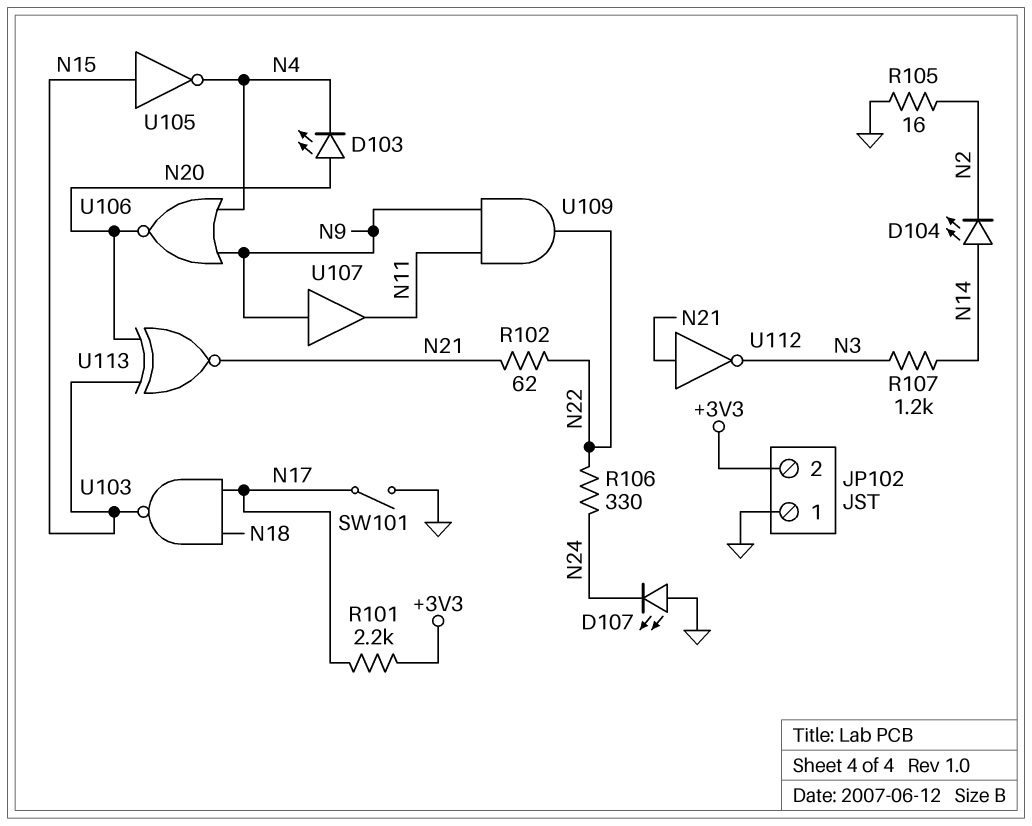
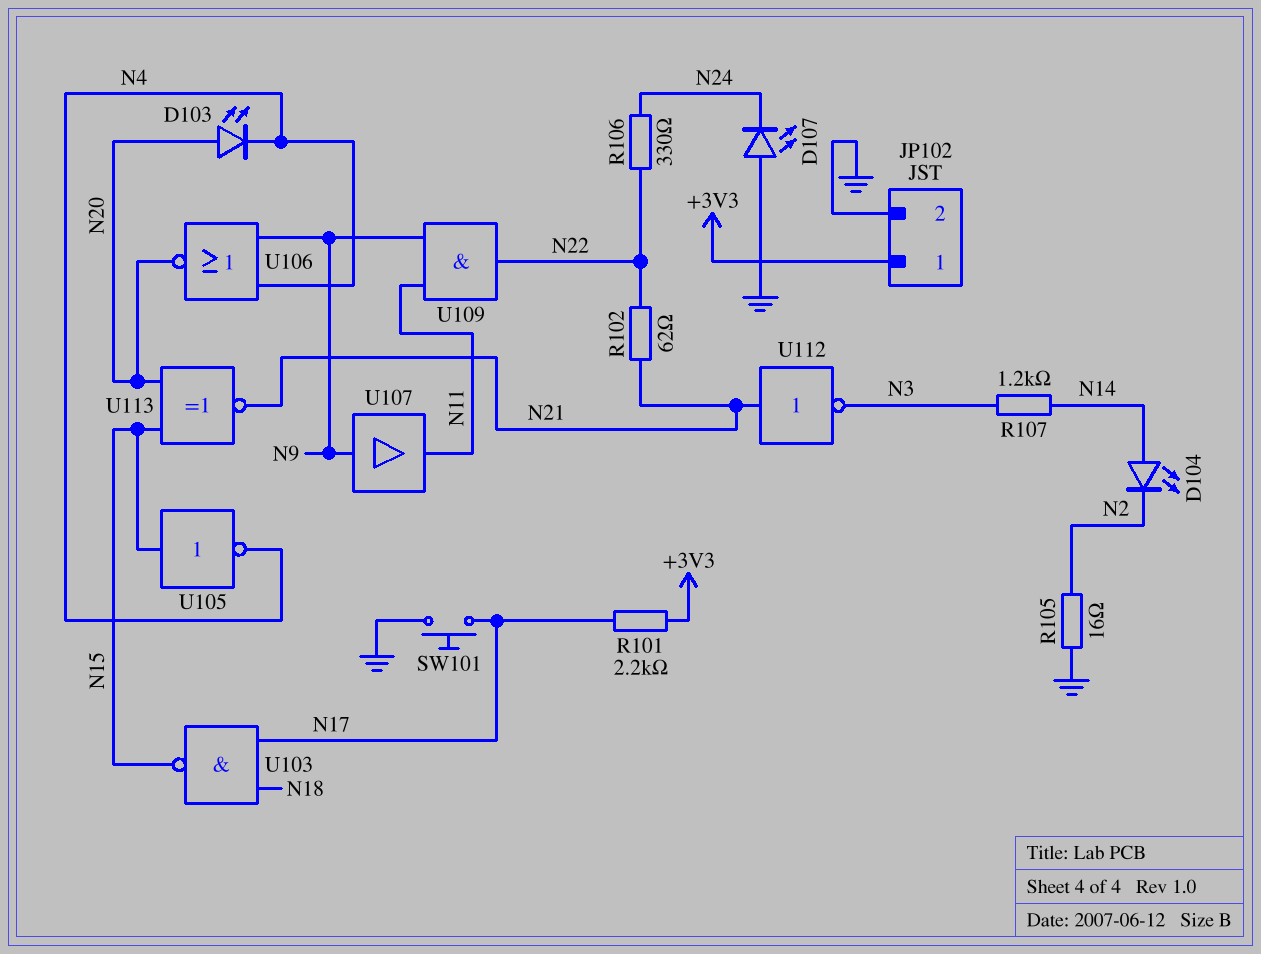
JP102 pin 1: GND -> +3V3
JP102 pin 2: +3V3 -> GND
SW101: switch (GND, N17) -> button (GND, N17)

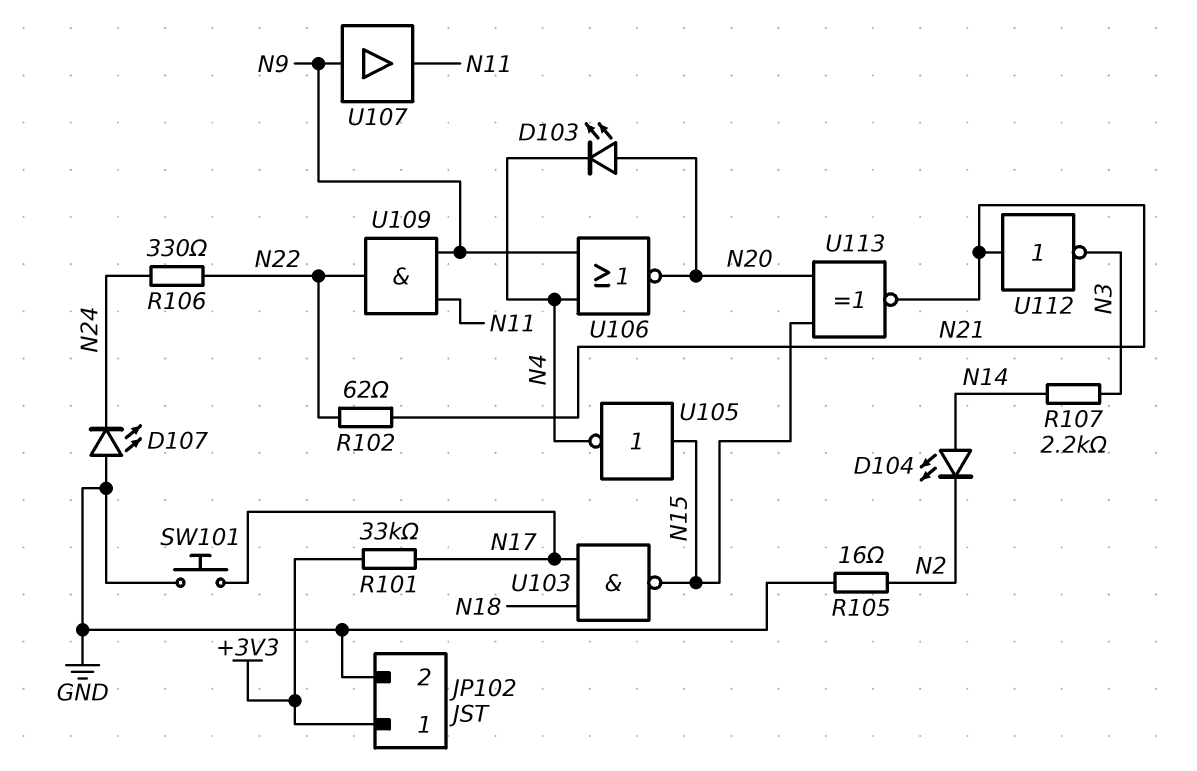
R101: 2.2k (+3V3, N17) -> 33k (+3V3, N17)
R107: 1.2k (N3, N14) -> 2.2k (N3, N14)

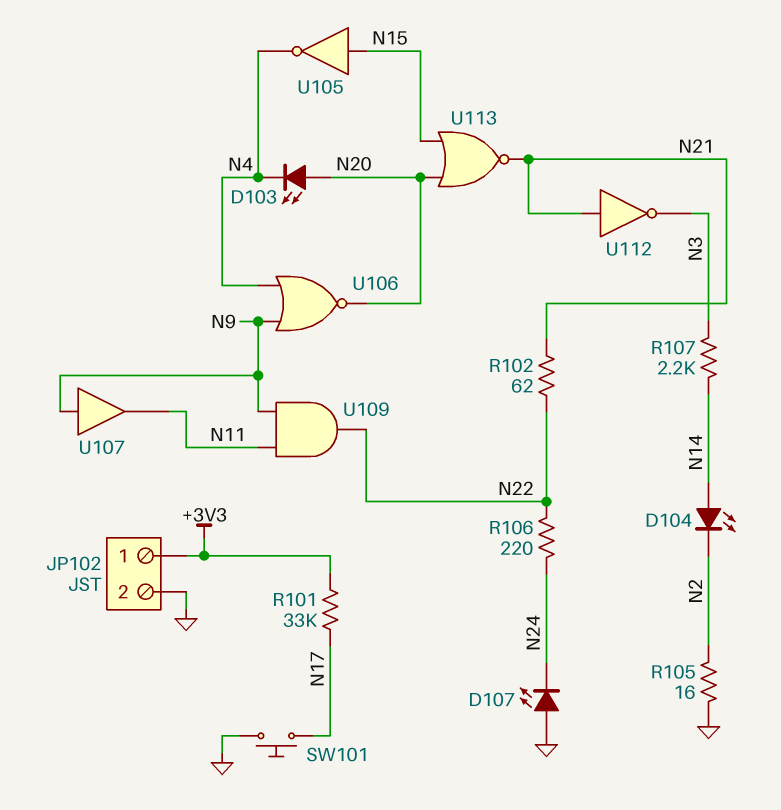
R106: 330 (N22, N24) -> 220 (N22, N24)
U103: NAND (in N17, in N18, out N15) -> none
U113: XNOR (in N15, in N20, out N21) -> NOR (in N15, in N20, out N21)

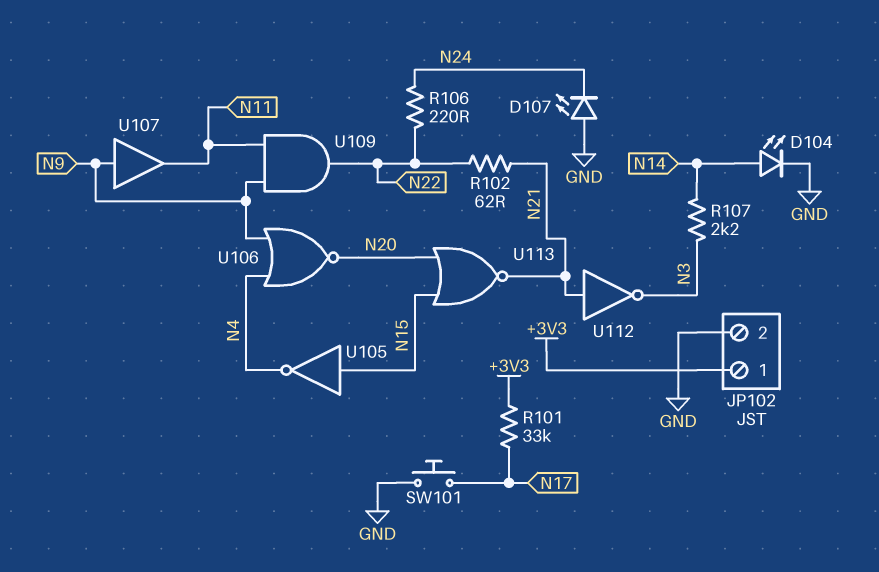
D103: LED (A N20, K N4) -> none
D104: LED (A N14, K N2) -> LED (A N14, K GND)
R105: 16 (GND, N2) -> none

